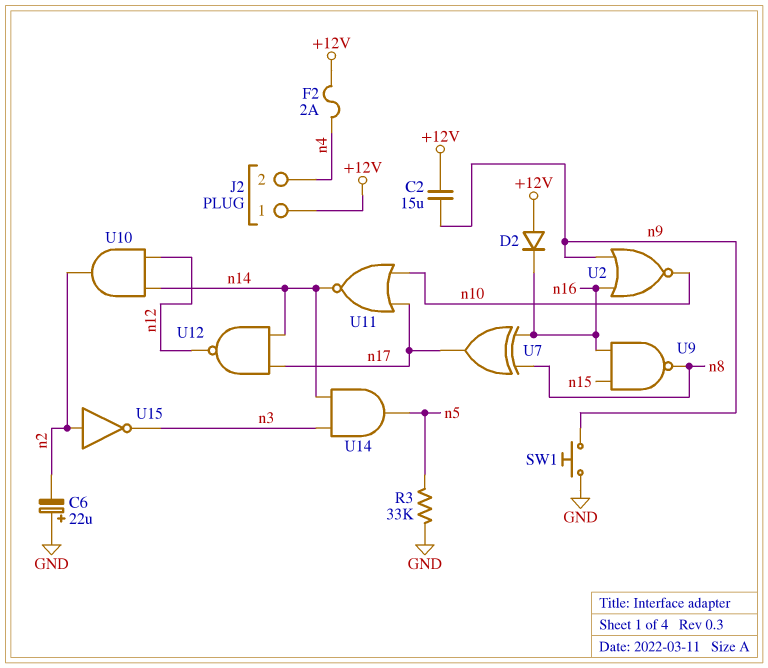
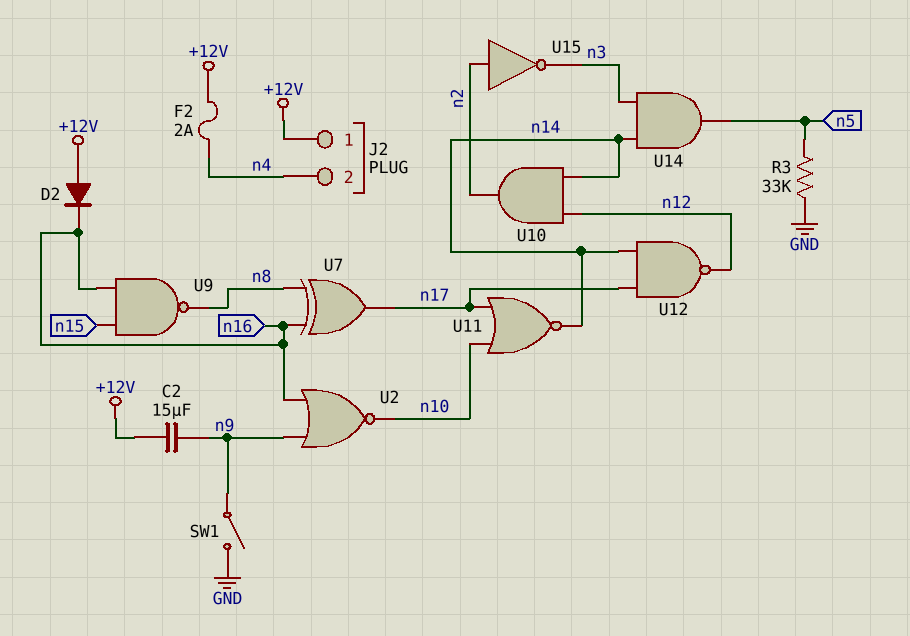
C6: 22uF (plus GND, minus n2) -> none
SW1: button (GND, n9) -> switch (GND, n9)

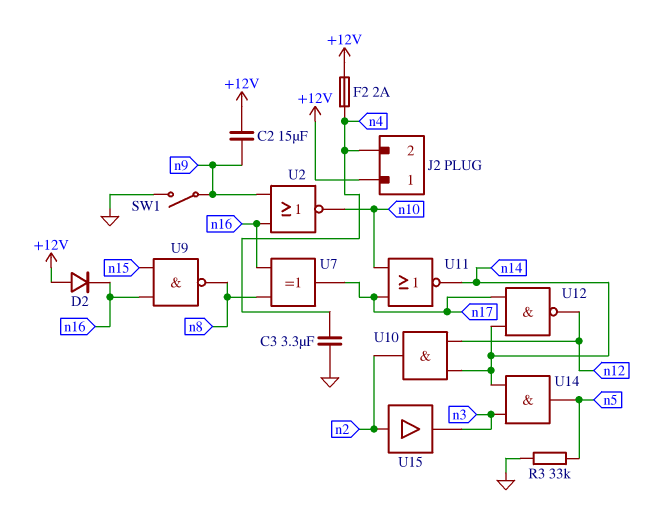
C3: none -> 3.3uF (GND, n4)
U15: NOT (in n2, out n3) -> buffer (in n2, out n3)

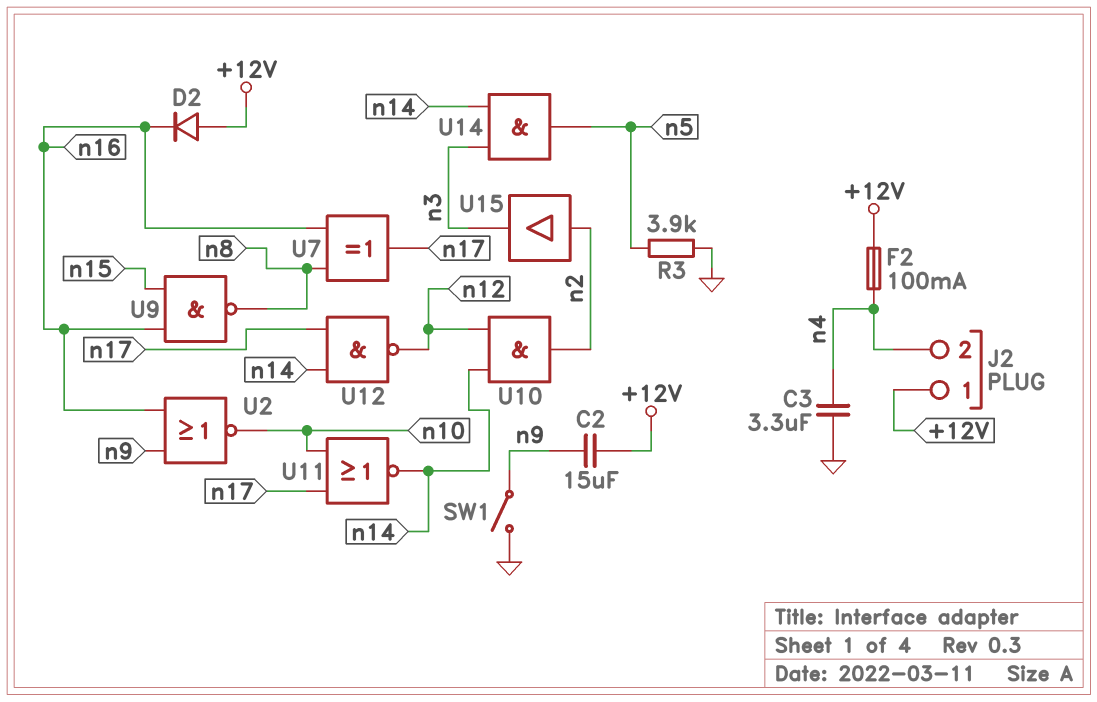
F2: 2A (+12V, n4) -> 100mA (+12V, n4)
R3: 33k (GND, n5) -> 3.9k (GND, n5)

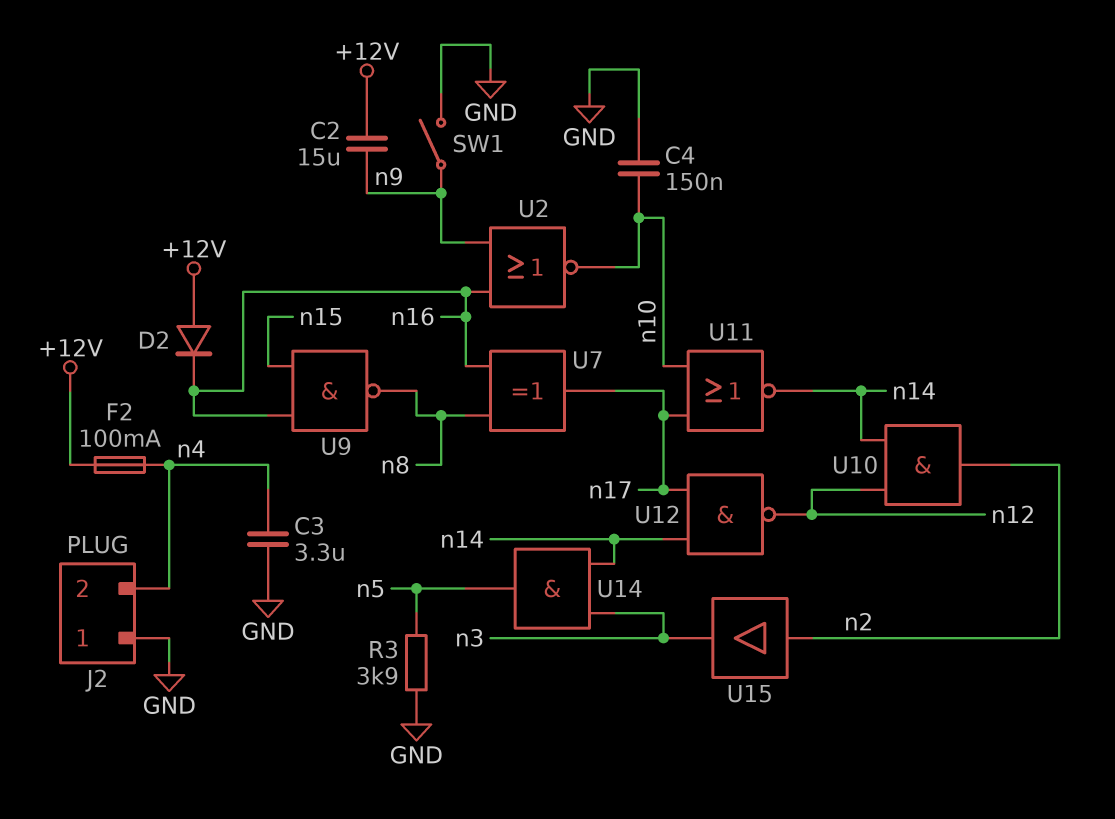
C4: none -> 150nF (GND, n10)
J2 pin 1: +12V -> GND

